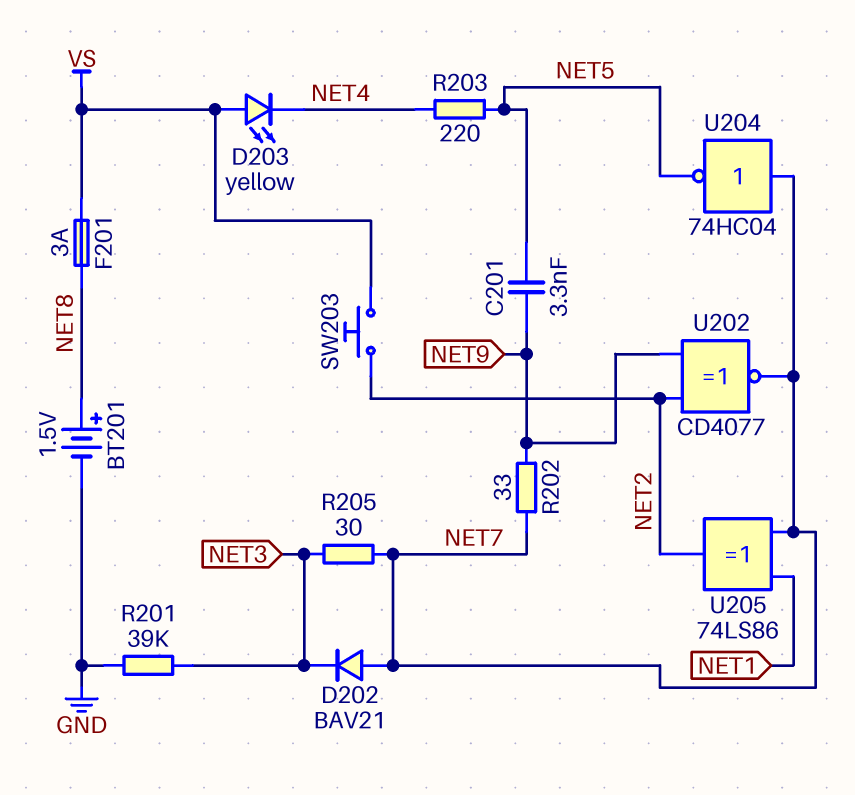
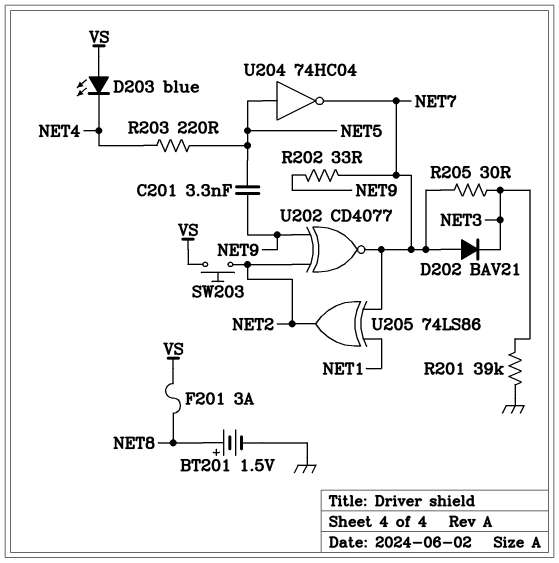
D203: LED yellow (A VS, K NET4) -> LED blue (A VS, K NET4)
U204: NOT 74HC04 (in NET7, out NET5) -> NOT 74HC04 (in NET5, out NET7)

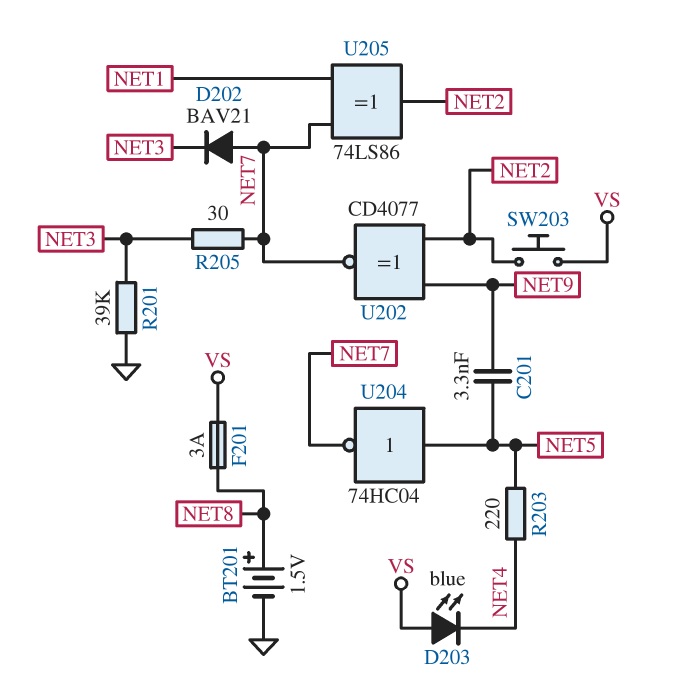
R202: 33 (NET7, NET9) -> none

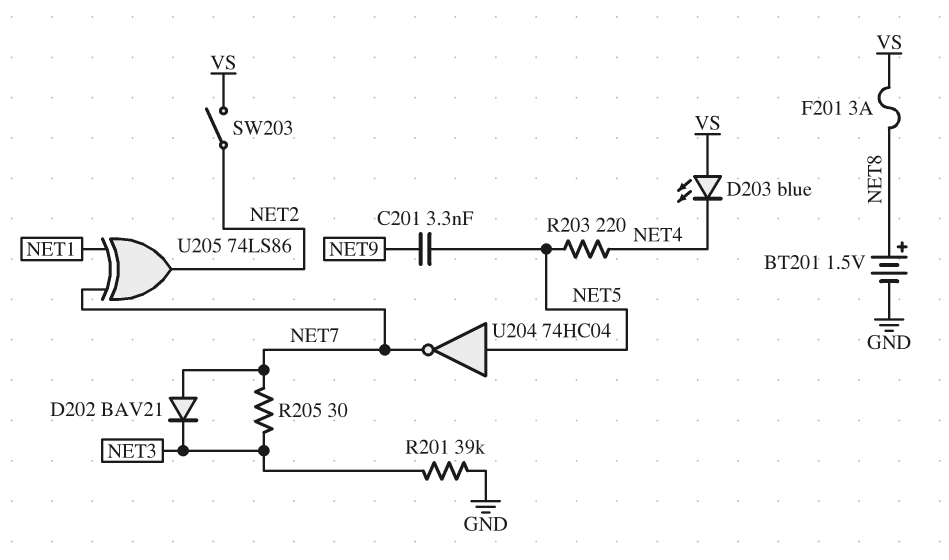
SW203: button (NET2, VS) -> switch (NET2, VS)
U202: XNOR CD4077 (in NET2, in NET9, out NET7) -> none

